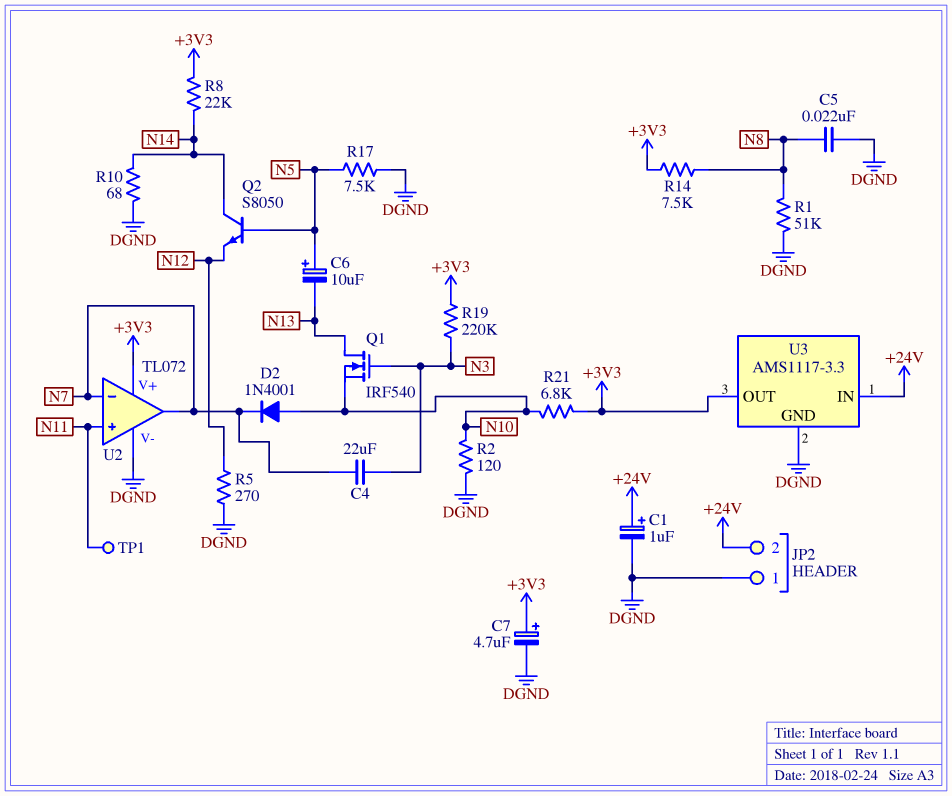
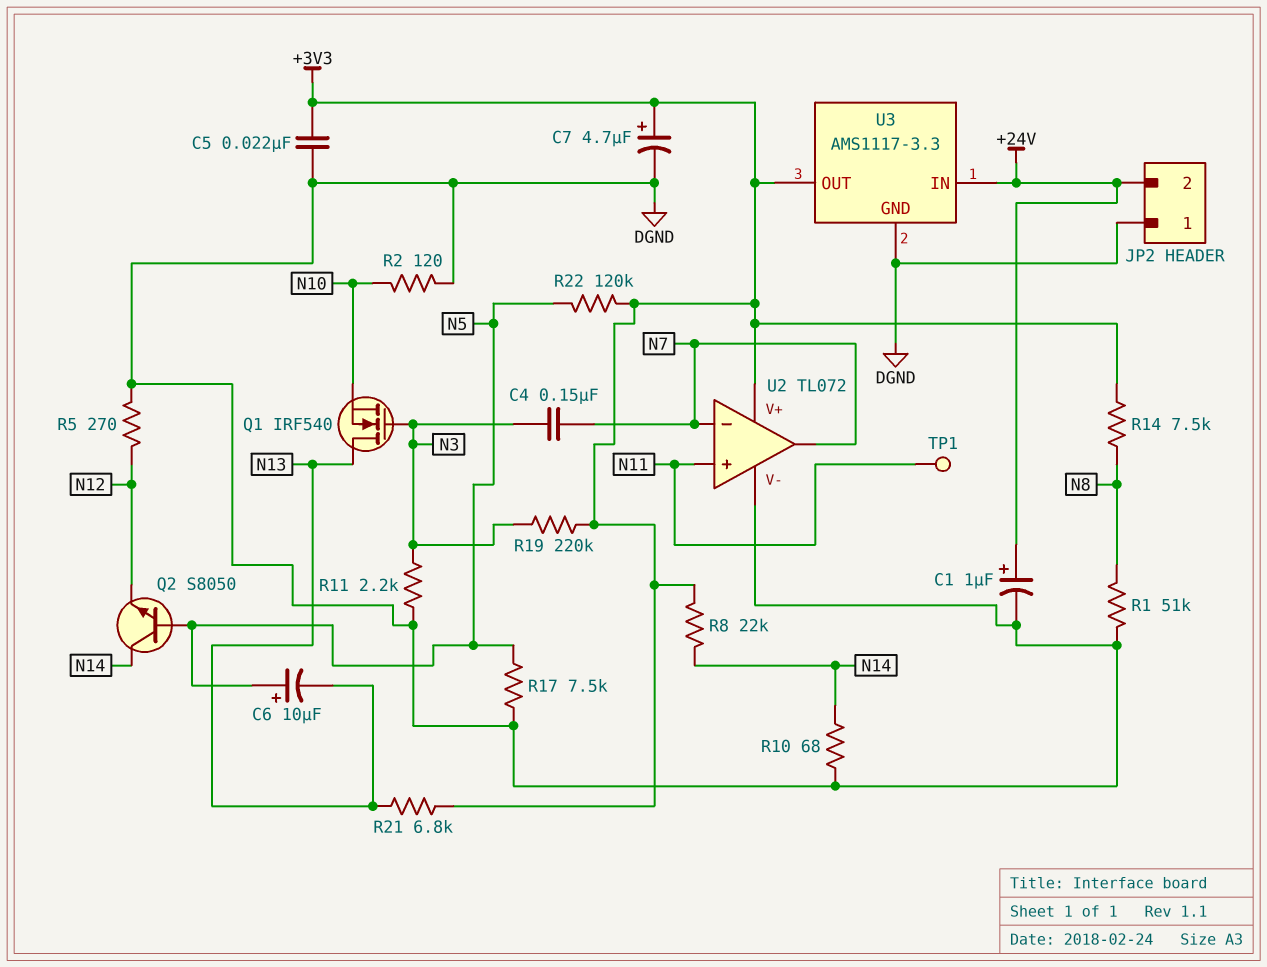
C4: 22uF (N3, N7) -> 150nF (N3, N7)
C5: 22nF (DGND, N8) -> 22nF (+3V3, DGND)
D2: diode 1N4001 (A N10, K N7) -> none
R11: none -> 2.2k (DGND, N3)
R21: 6.8k (+3V3, N10) -> 6.8k (+3V3, N13)
R22: none -> 120k (+3V3, N5)

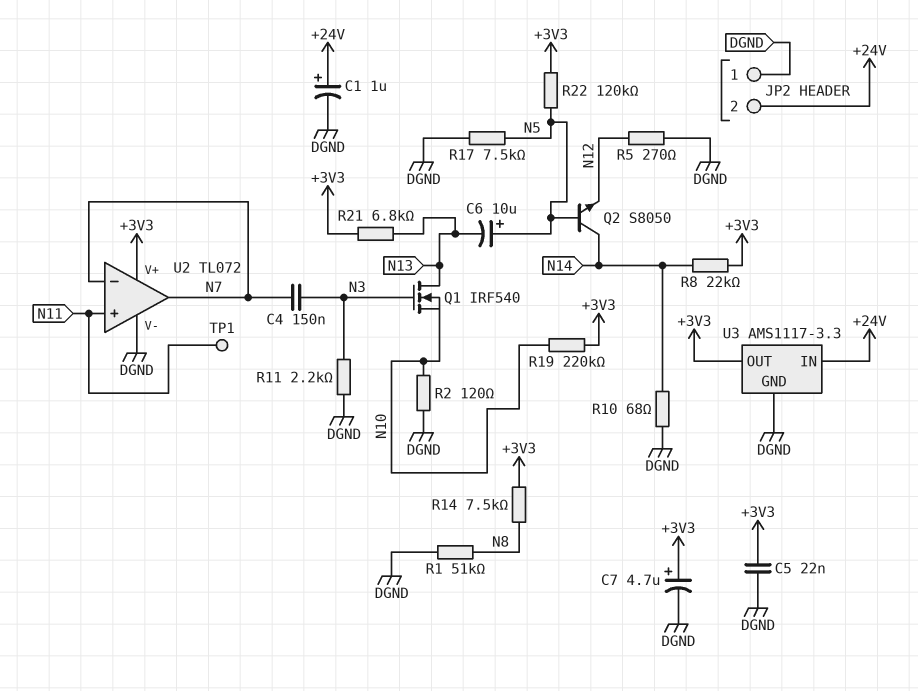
R19: 220k (+3V3, N3) -> 220k (+3V3, N10)

